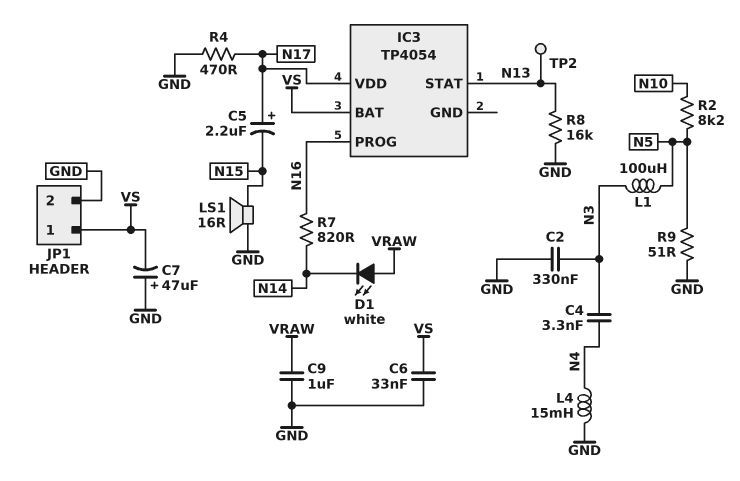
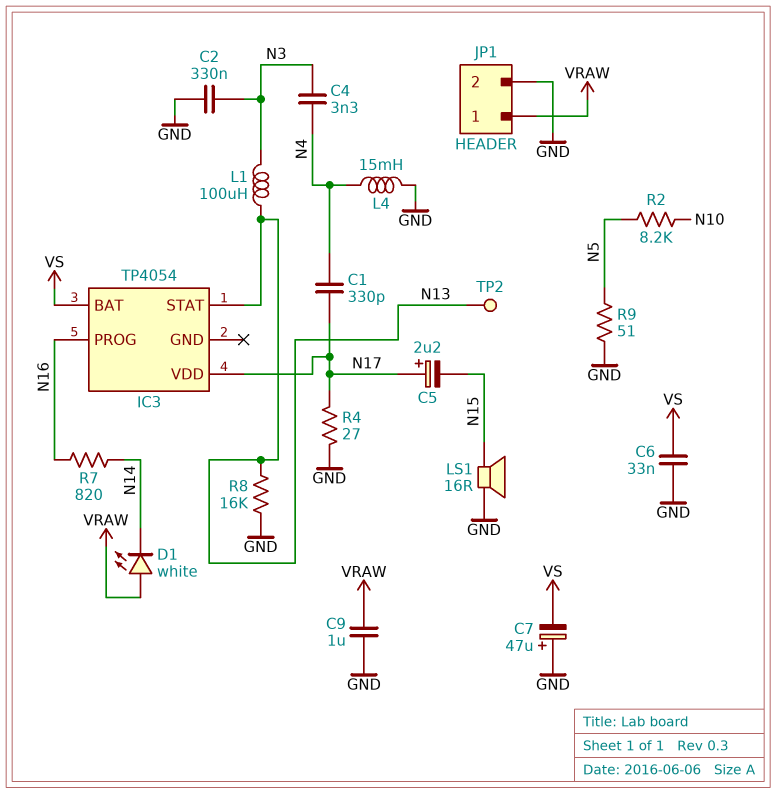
C1: none -> 330pF (N4, N17)
JP1 pin 1: VS -> VRAW
L1: 100uH (N3, N5) -> 100uH (N3, N13)
R4: 470 (GND, N17) -> 27 (GND, N17)

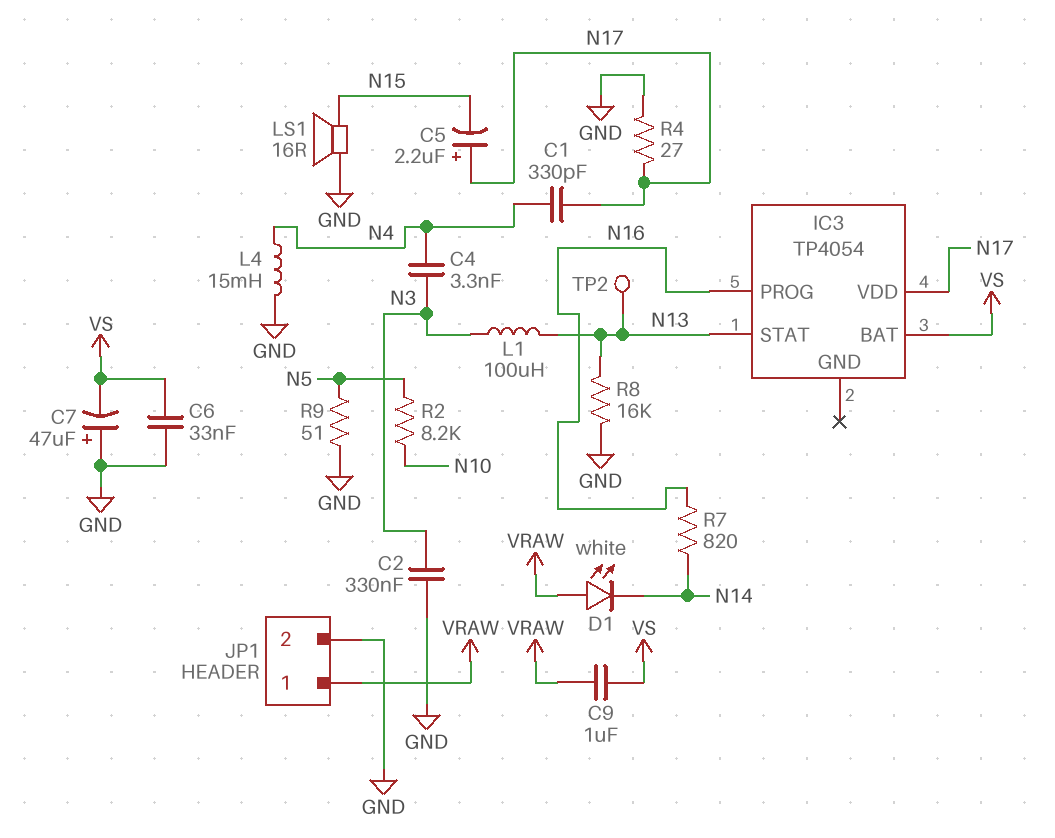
C9: 1uF (GND, VRAW) -> 1uF (VRAW, VS)

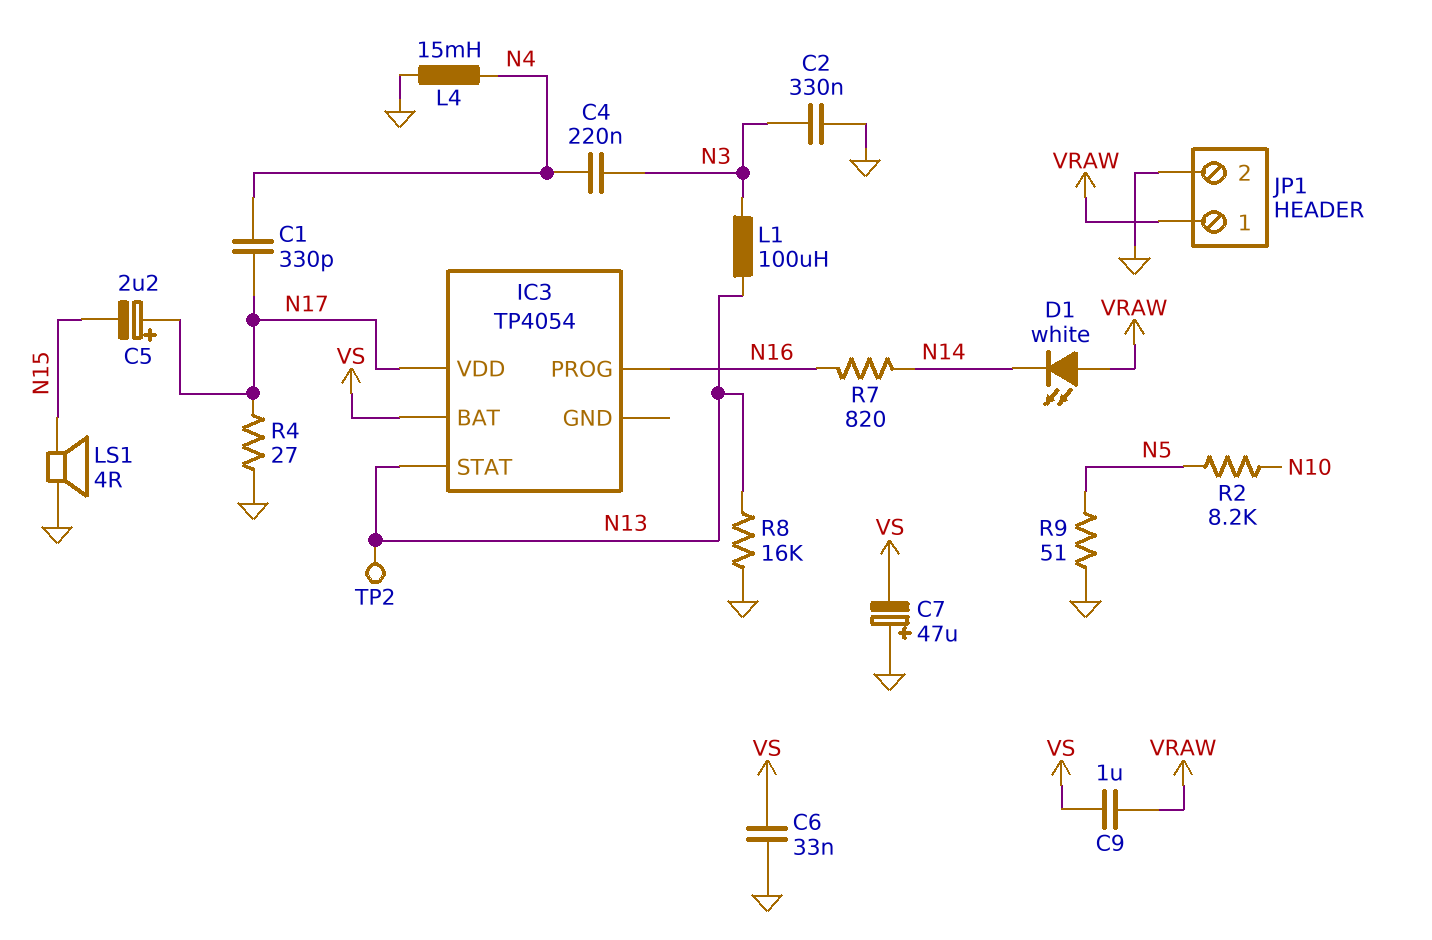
C4: 3.3nF (N3, N4) -> 220nF (N3, N4)
LS1: speaker 16R (GND, N15) -> speaker 4R (GND, N15)

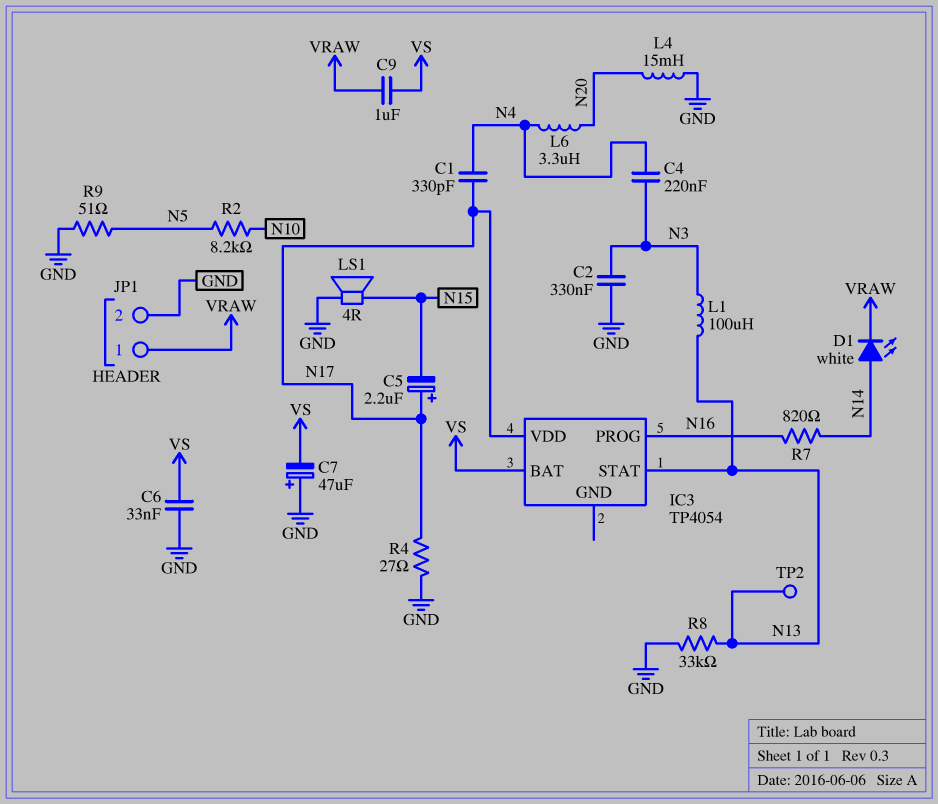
D1: LED white (A VRAW, K N14) -> LED white (A N14, K VRAW)
L4: 15mH (GND, N4) -> 15mH (GND, N20)
L6: none -> 3.3uH (N4, N20)
R8: 16k (GND, N13) -> 33k (GND, N13)

